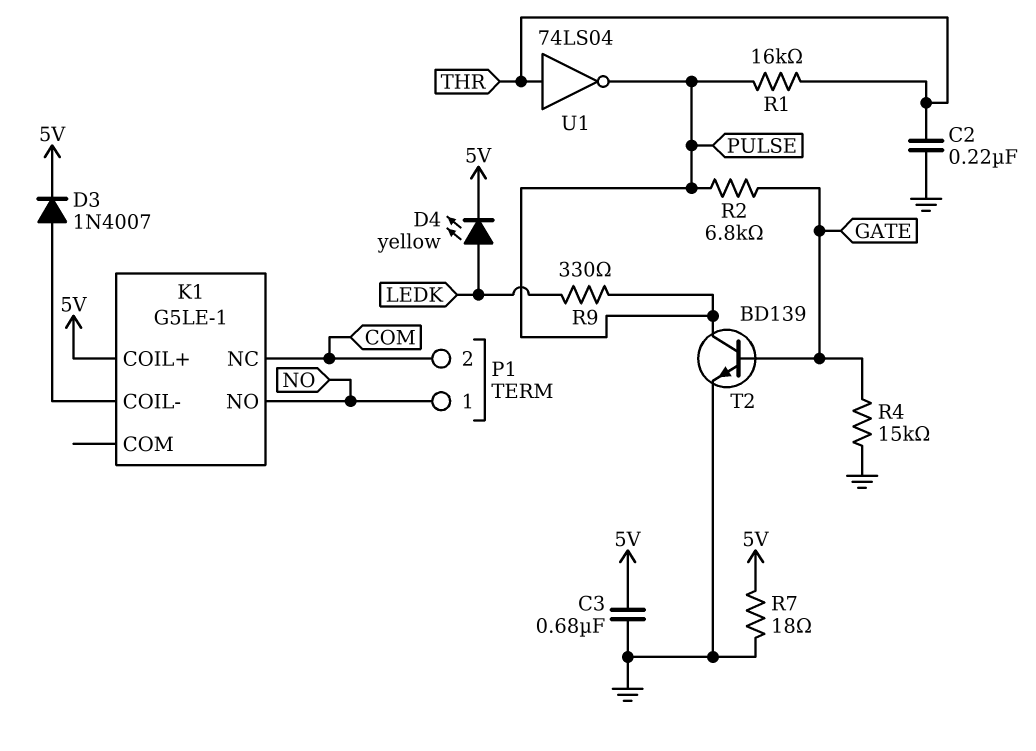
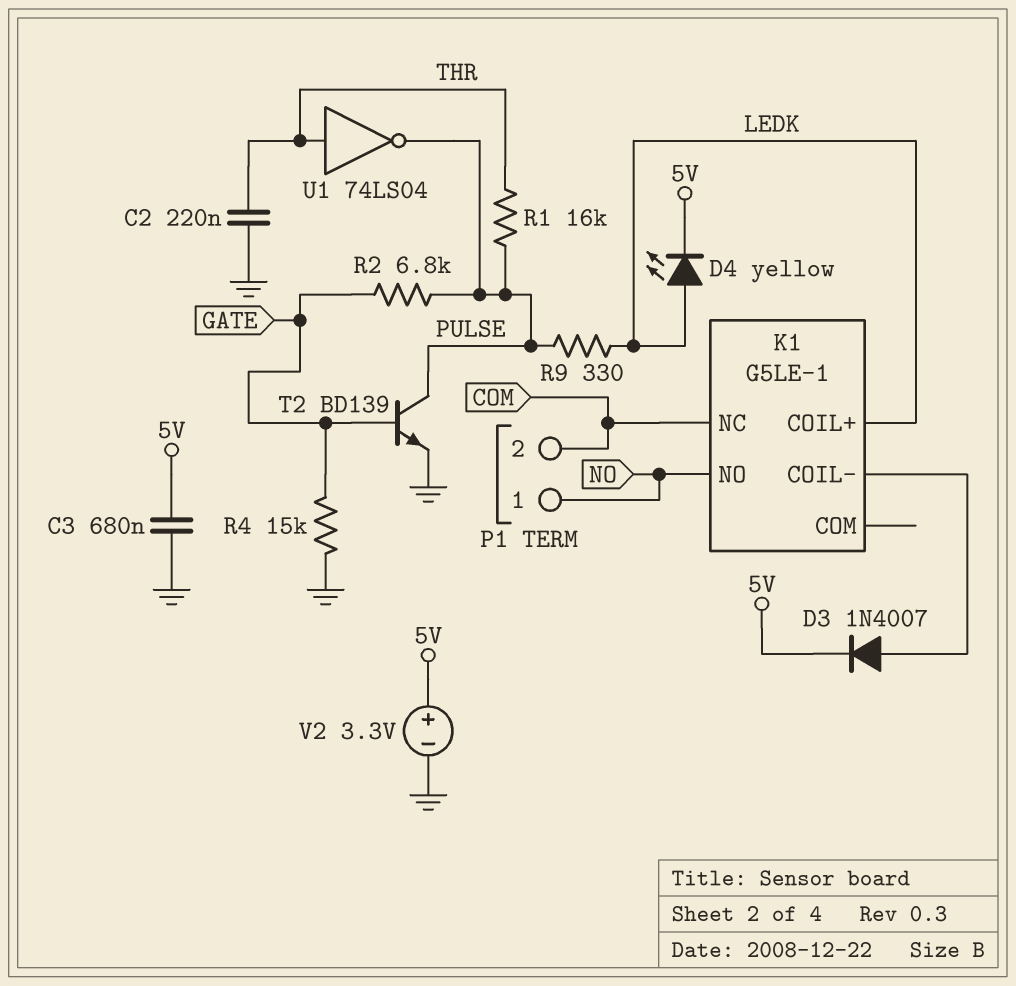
K1 pin COIL+: 5V -> LEDK
R7: 18 (5V, GND) -> none
V2: none -> 3.3V (plus 5V, minus GND)

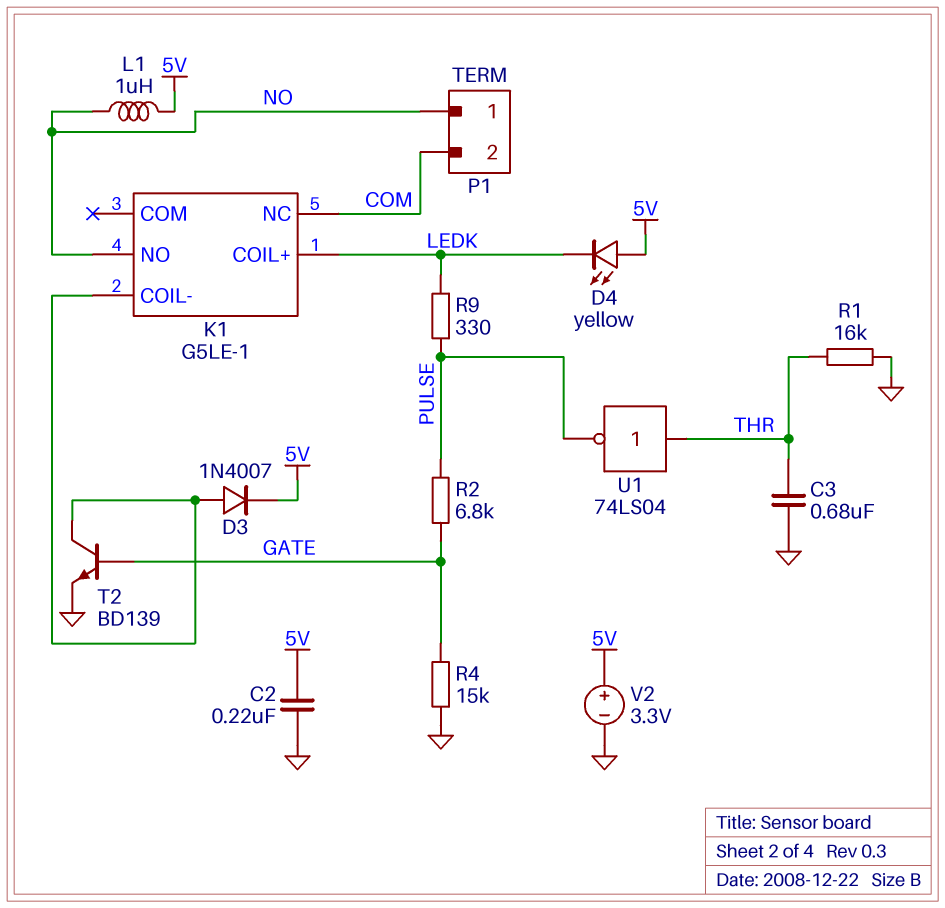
C2: 220nF (GND, THR) -> 220nF (5V, GND)
C3: 680nF (5V, GND) -> 680nF (GND, THR)
D4: LED yellow (A LEDK, K 5V) -> LED yellow (A 5V, K LEDK)
L1: none -> 1uH (5V, NO)
R1: 16k (PULSE, THR) -> 16k (GND, THR)
T2: NPN BD139 (B GATE, C PULSE, E GND) -> NPN BD139 (B GATE, C K1/COIL-, E GND)

